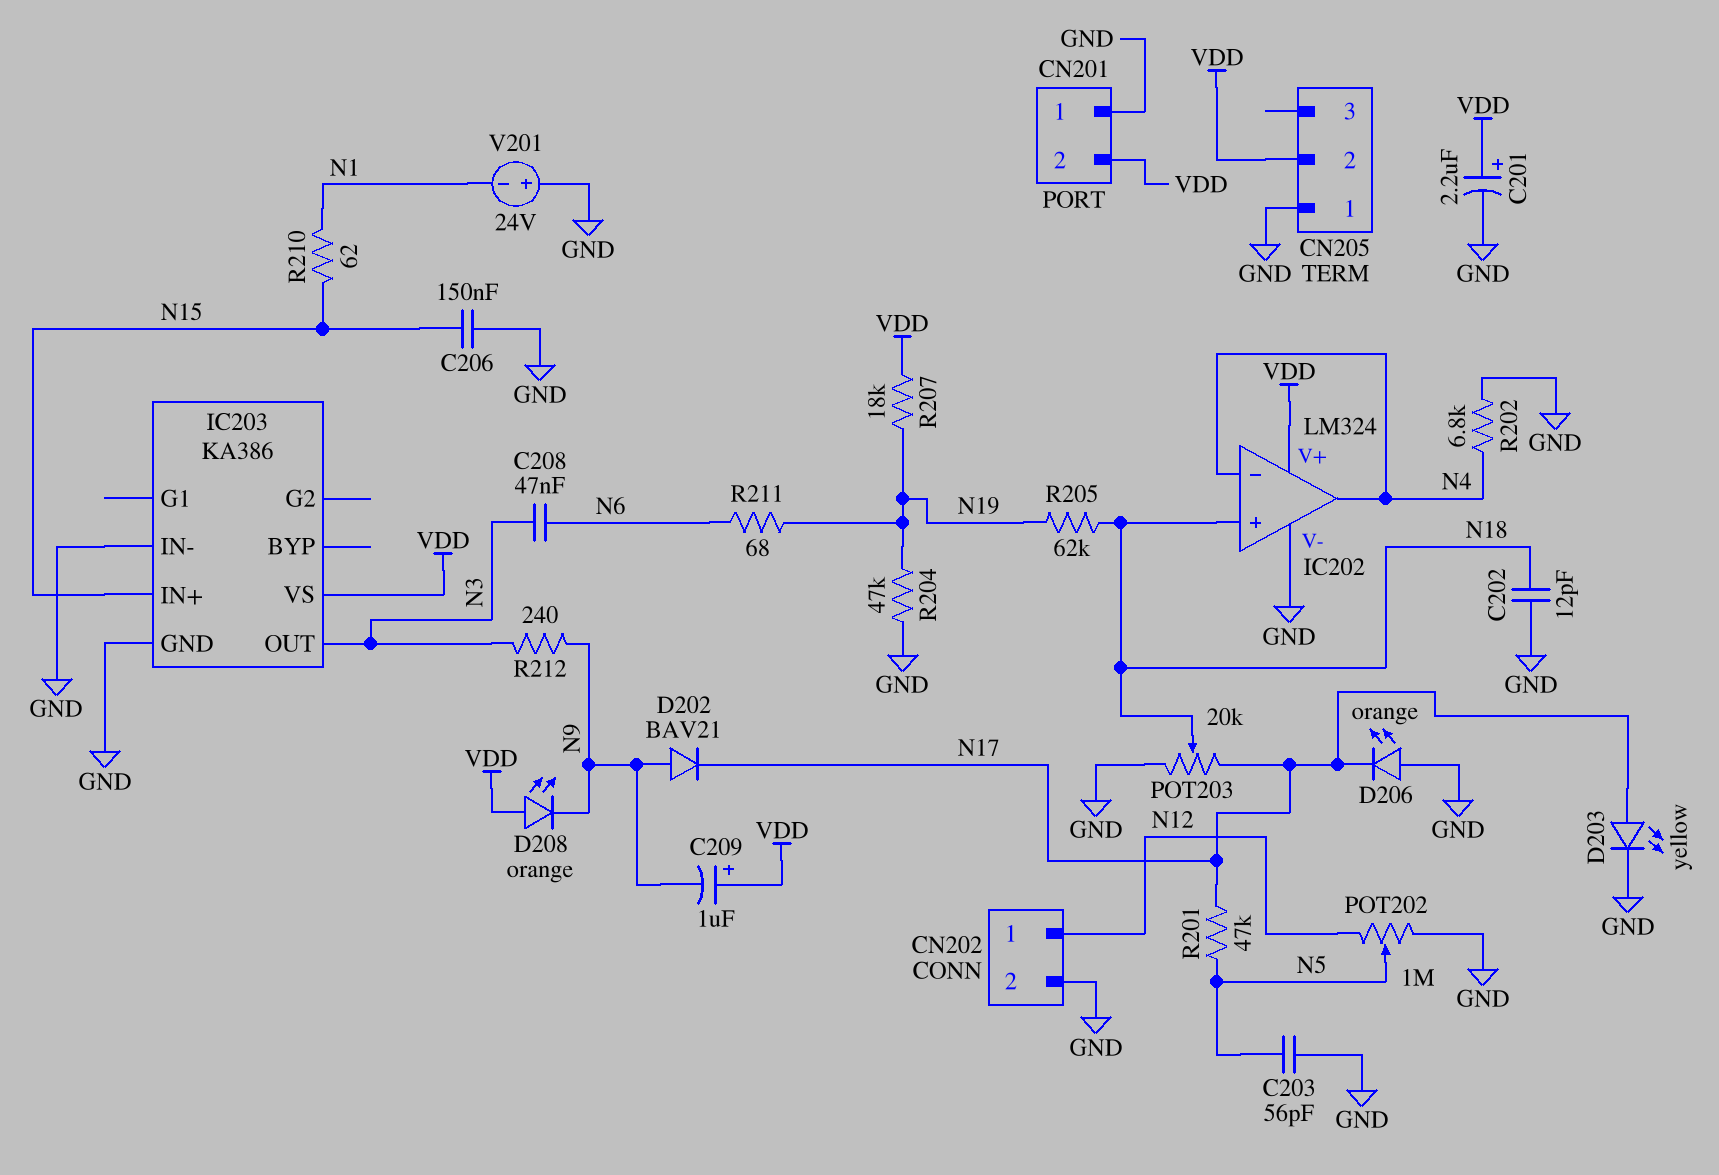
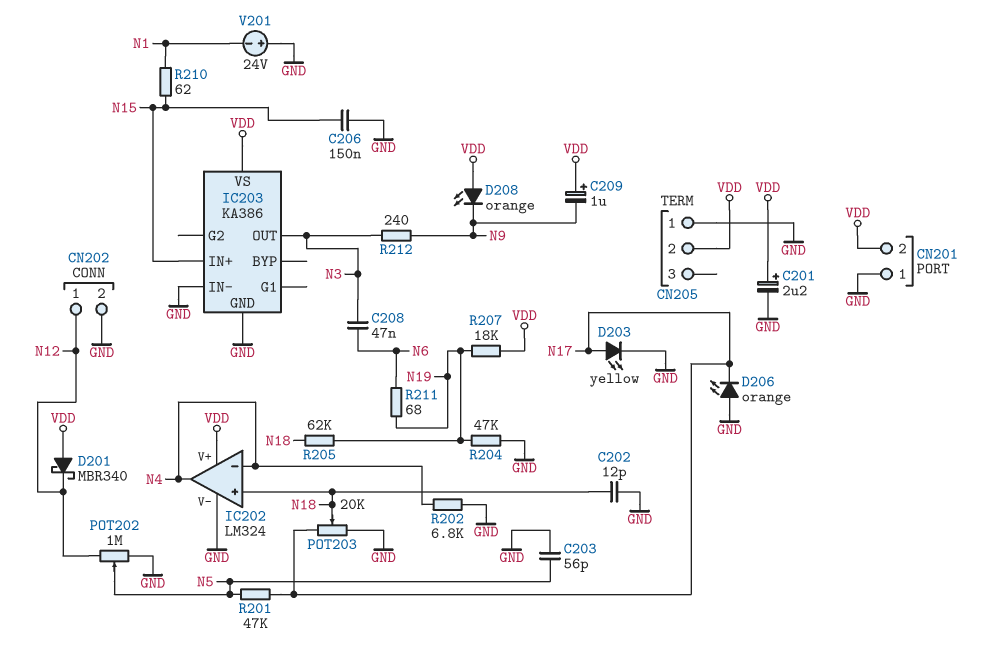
D201: none -> schottky MBR340 (A VDD, K N12)
D202: diode BAV21 (A N9, K N17) -> none

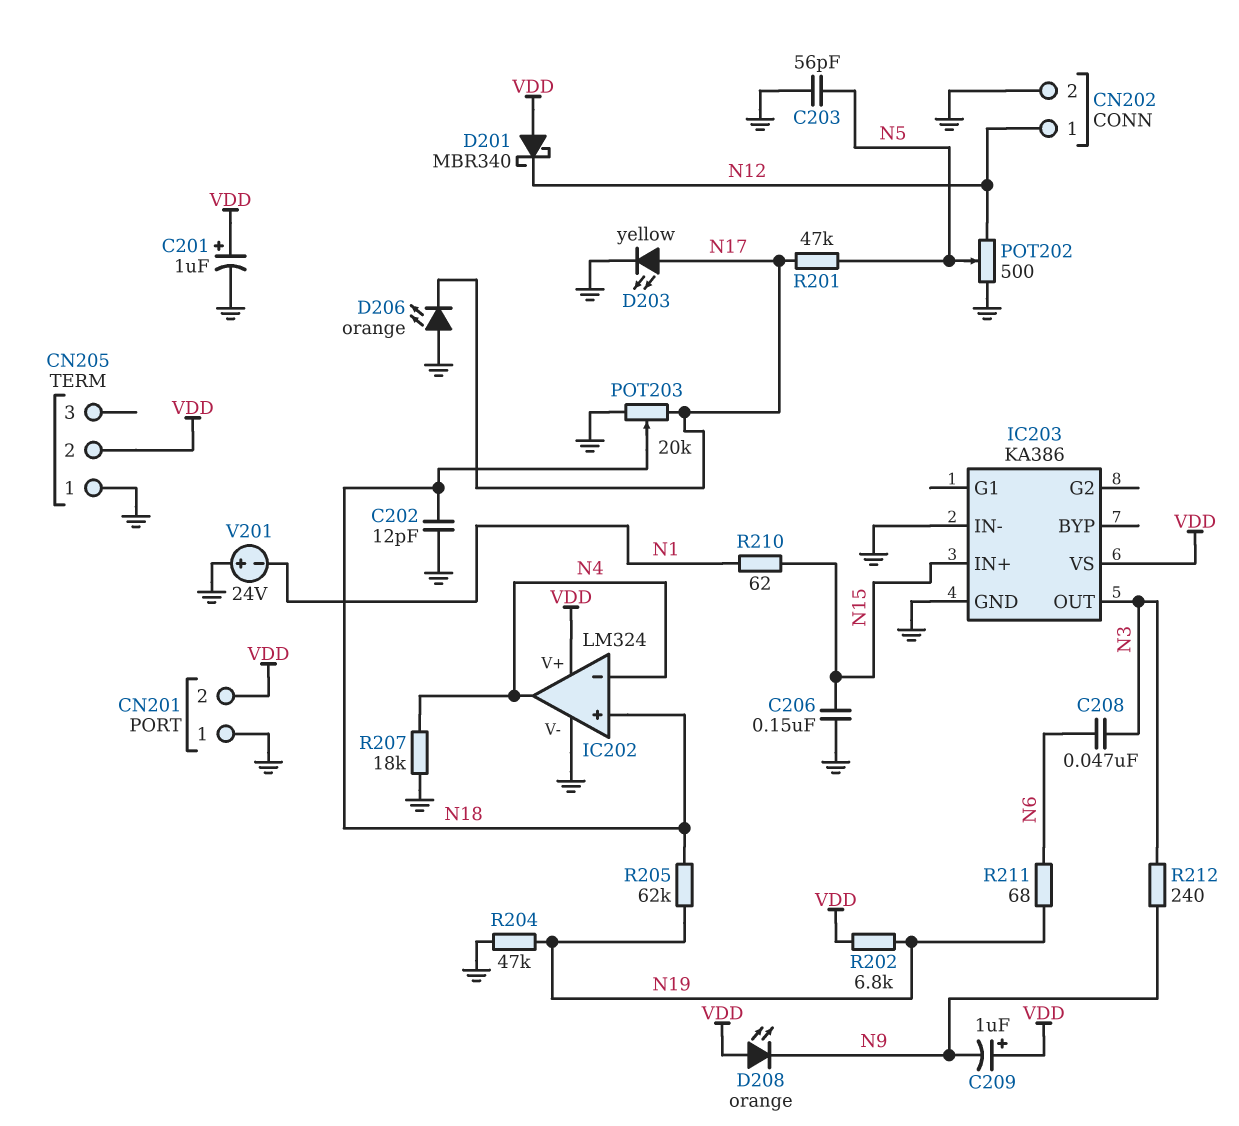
C201: 2.2uF (plus VDD, minus GND) -> 1uF (plus VDD, minus GND)
POT202: 1M (GND, N12, wiper N5) -> 500 (GND, N12, wiper N5)
R202: 6.8k (GND, N4) -> 6.8k (N19, VDD)
R207: 18k (N19, VDD) -> 18k (GND, N4)

